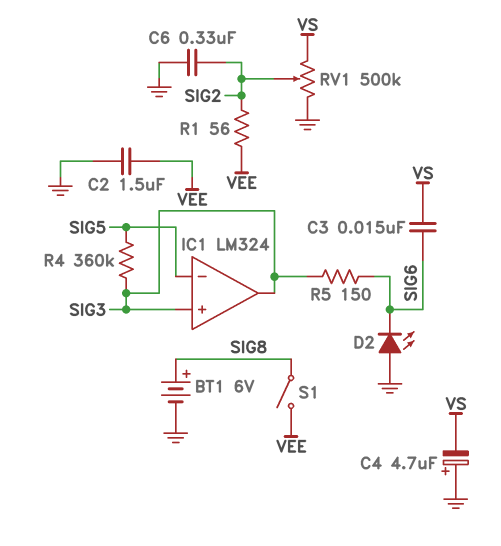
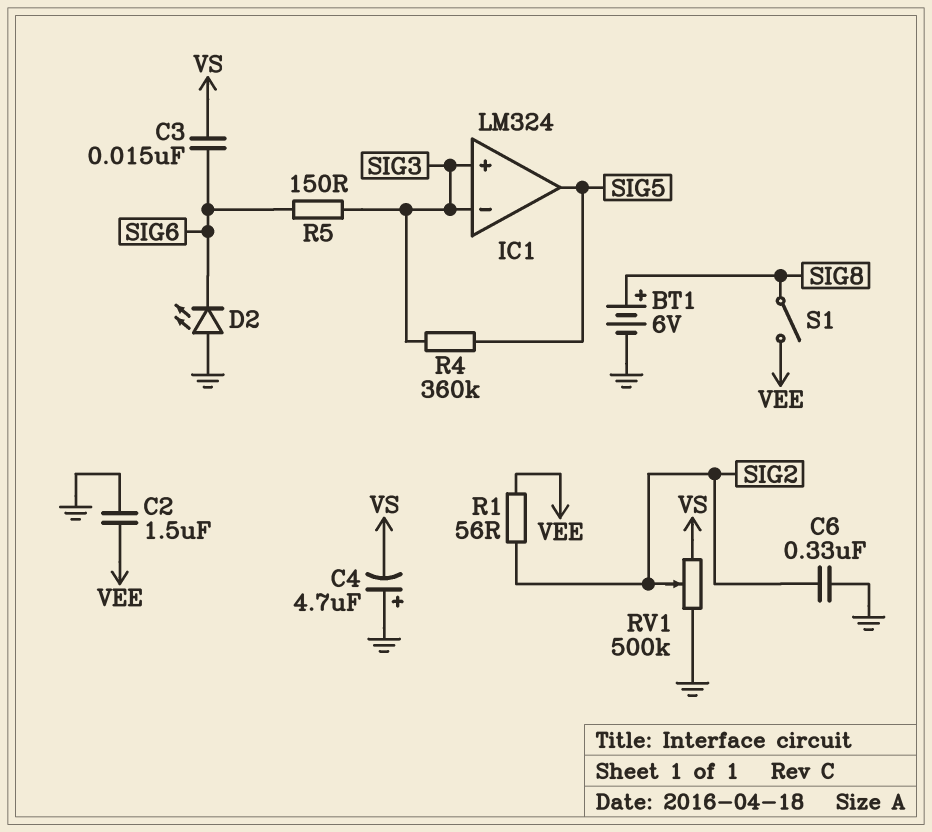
IC1 pin in-: SIG5 -> SIG3
IC1 pin out: SIG3 -> SIG5

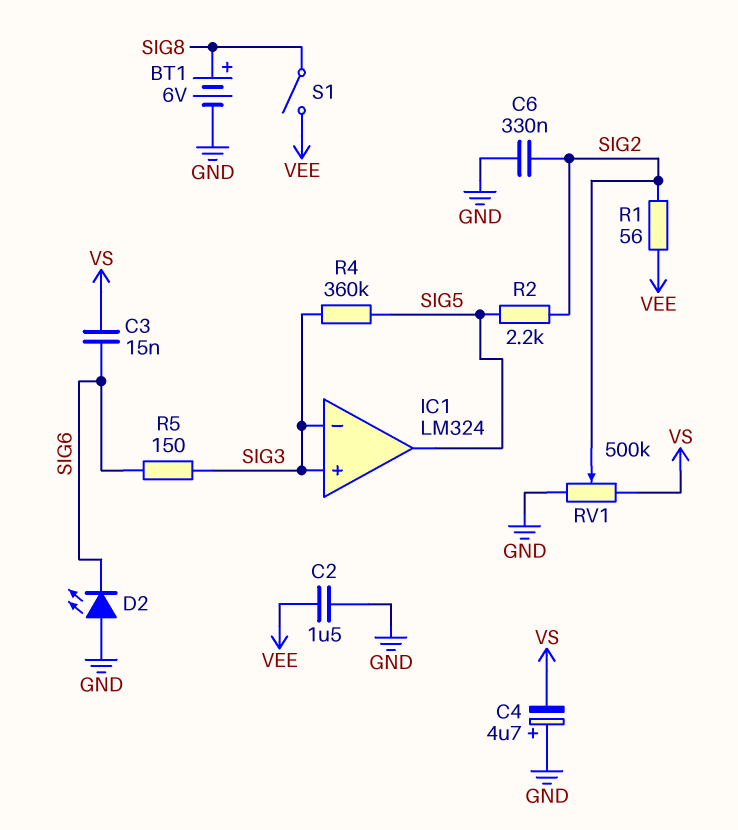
R2: none -> 2.2k (SIG2, SIG5)

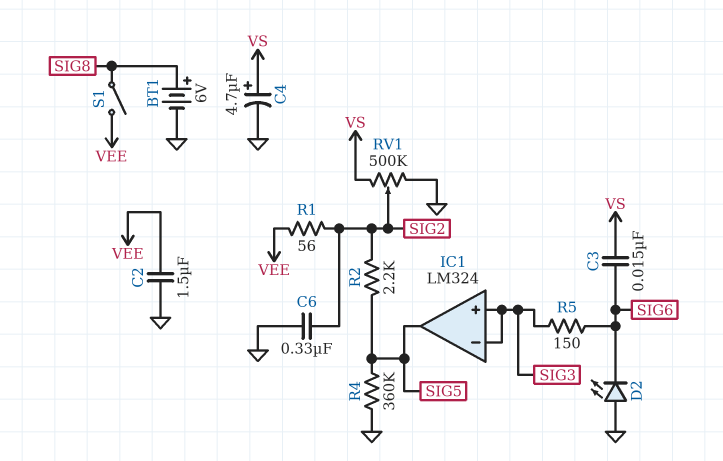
C4: 4.7uF (plus GND, minus VS) -> 4.7uF (plus VS, minus GND)
R4: 360k (SIG3, SIG5) -> 360k (GND, SIG5)

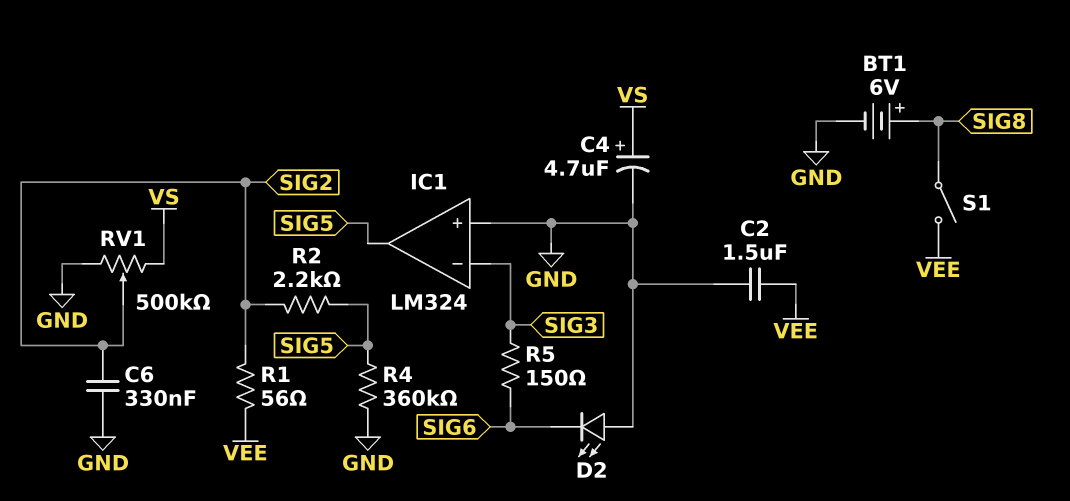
C3: 15nF (SIG6, VS) -> none
IC1 pin in+: SIG3 -> GND

